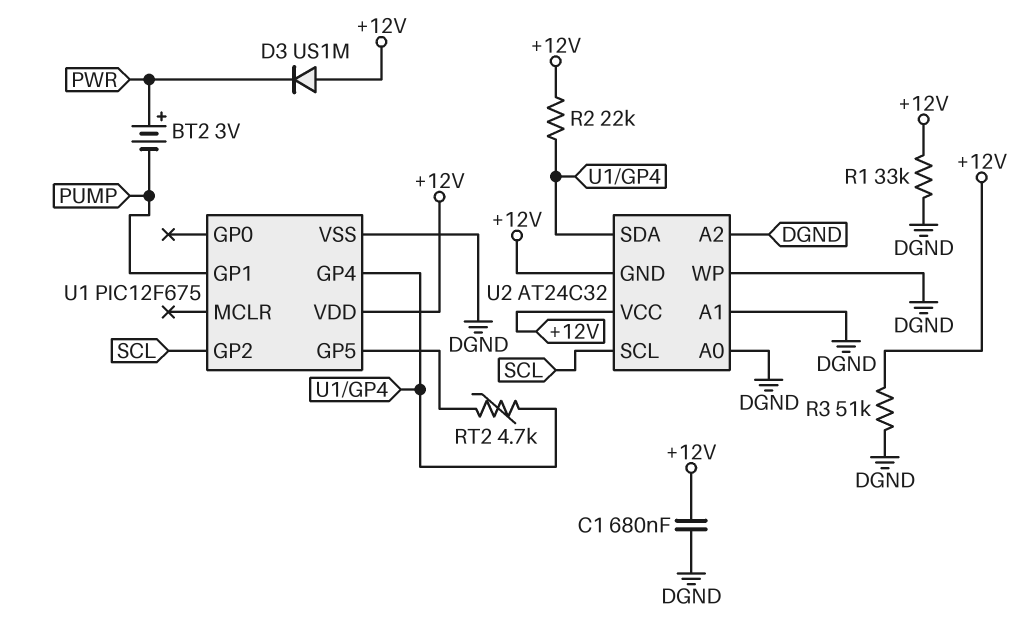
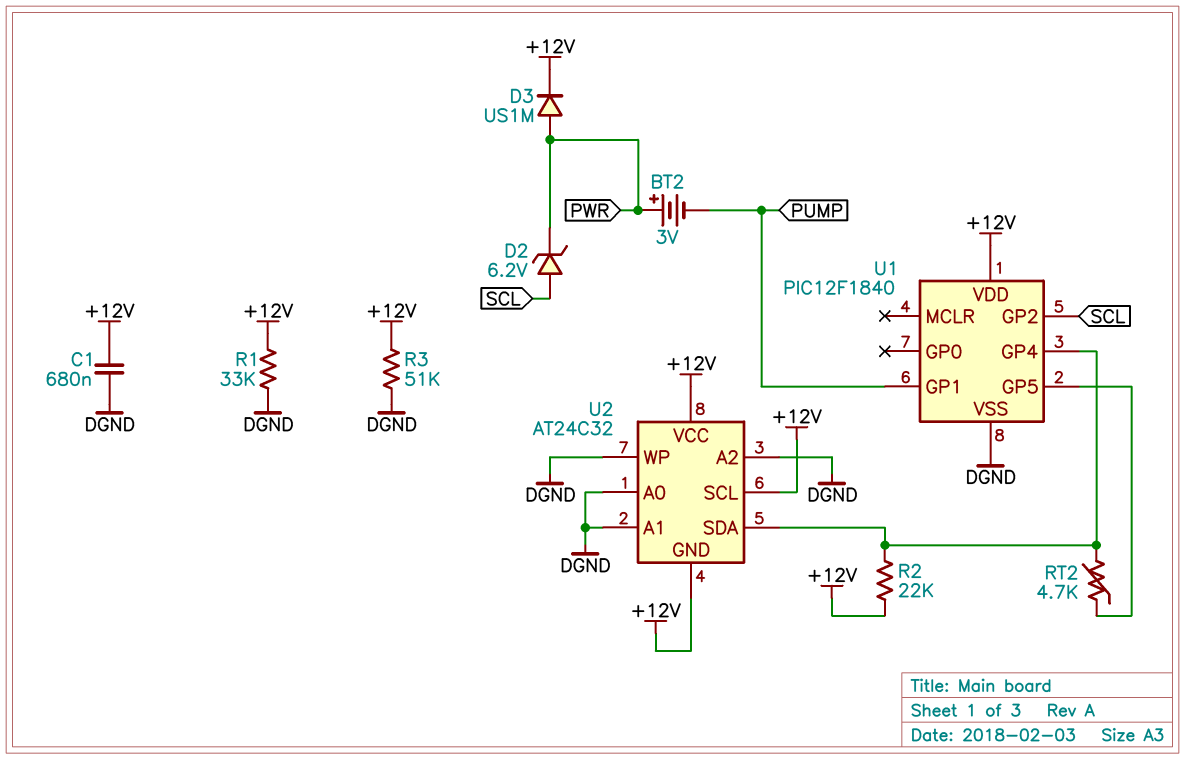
D2: none -> zener 6.2V (A SCL, K PWR)
D3: diode US1M (A +12V, K PWR) -> diode US1M (A PWR, K +12V)
U1: PIC12F675 -> PIC12F1840
U2 pin SCL: SCL -> +12V

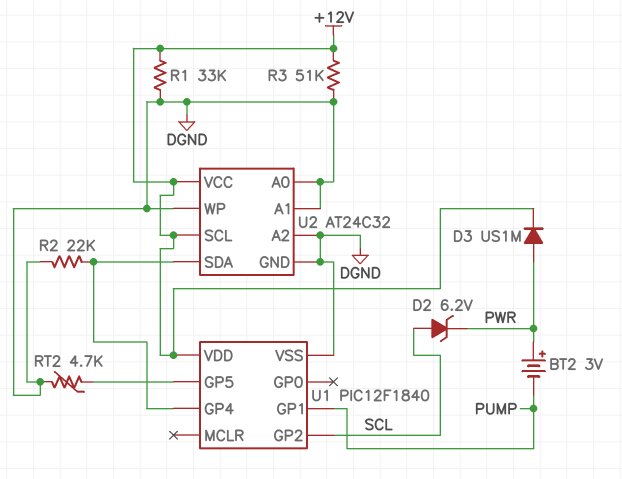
C1: 680nF (+12V, DGND) -> none
R2: 22k (+12V, U1/GP4) -> 22k (DGND, U1/GP4)
RT2: 4.7k (U1/GP4, U1/GP5) -> 4.7k (DGND, U1/GP5)
U2 pin GND: +12V -> DGND

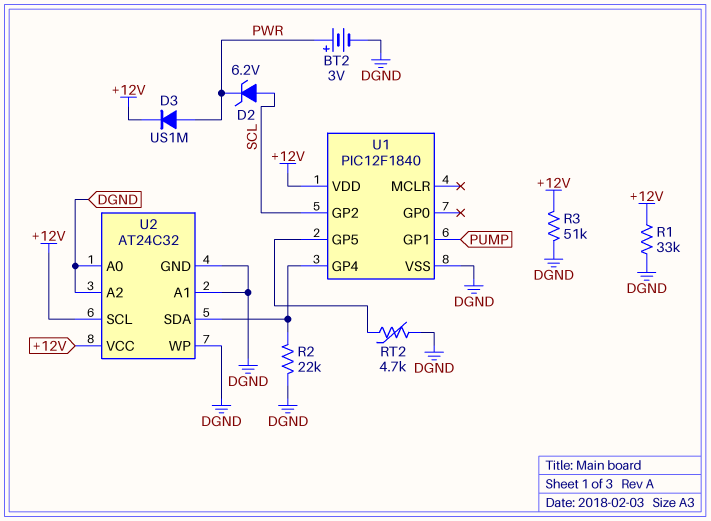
BT2: 3V (plus PWR, minus PUMP) -> 3V (plus PWR, minus DGND)

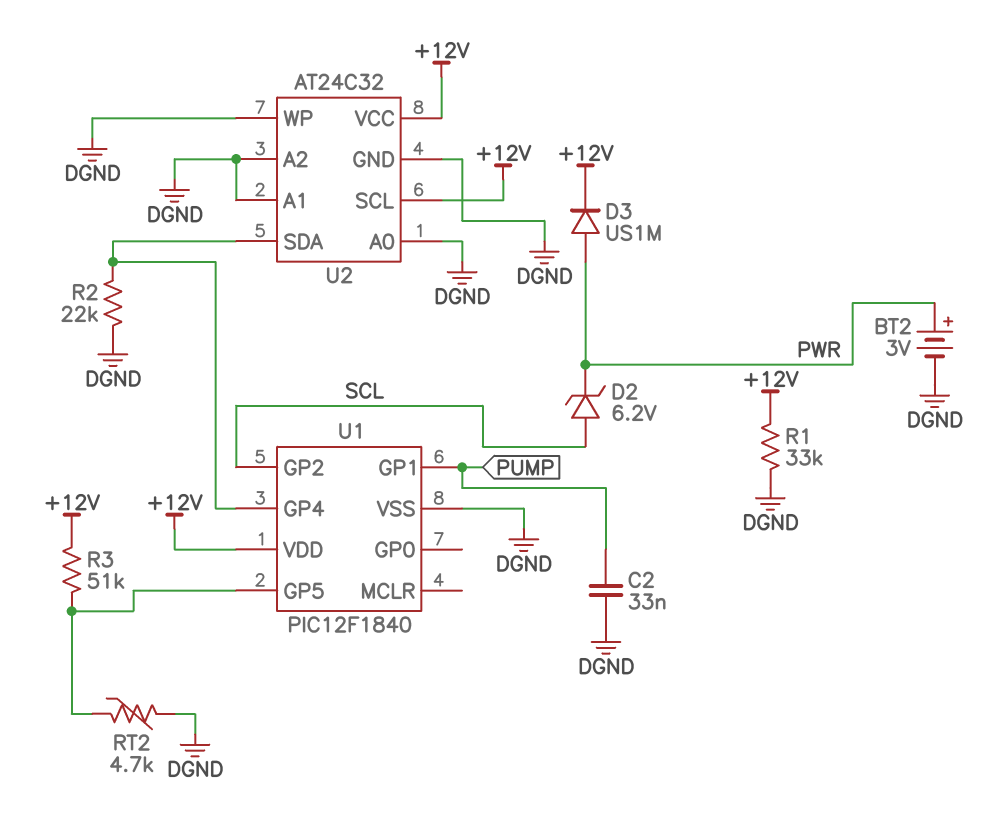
C2: none -> 33nF (DGND, PUMP)
R3: 51k (+12V, DGND) -> 51k (+12V, U1/GP5)

